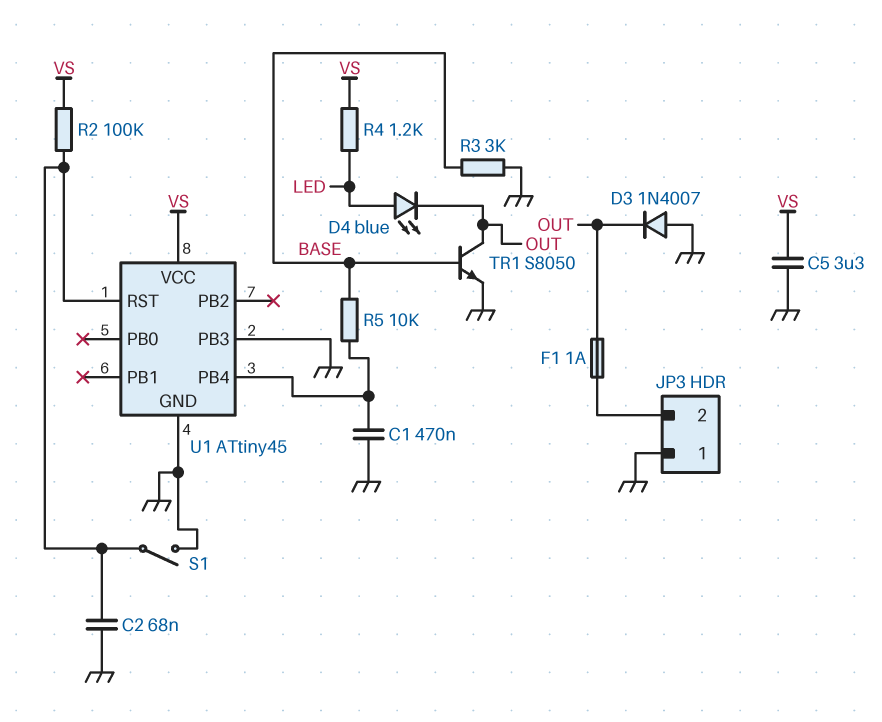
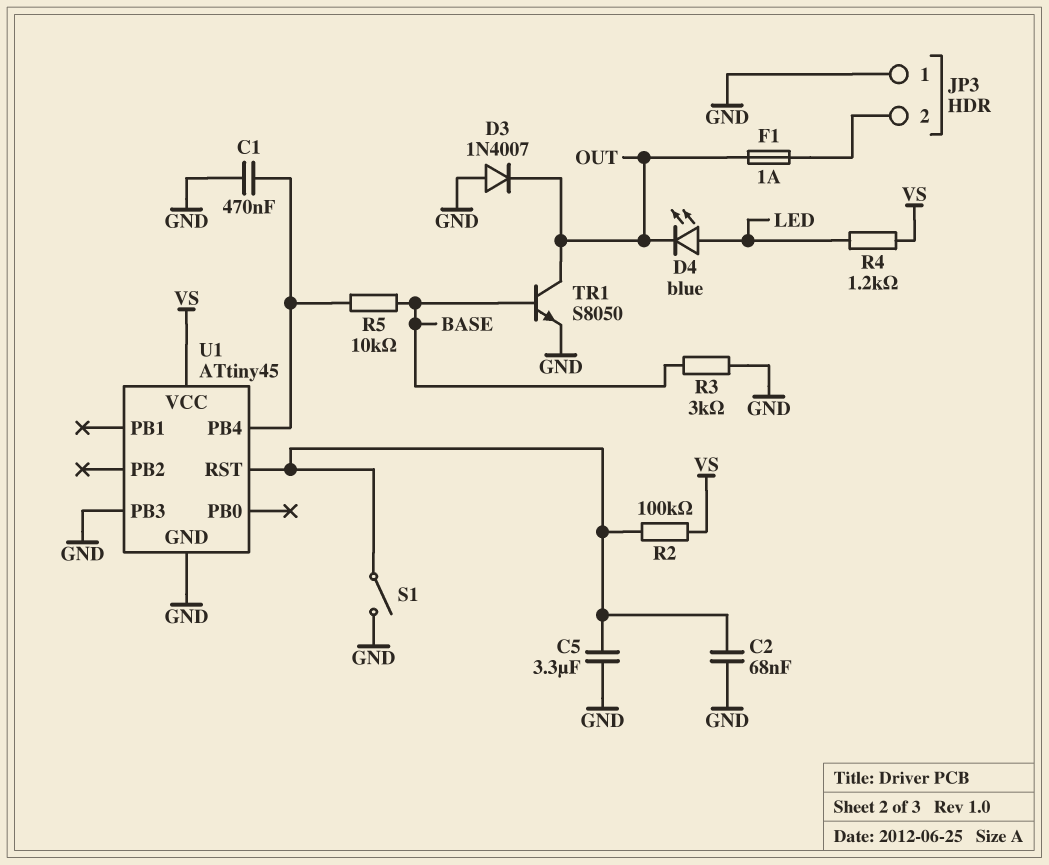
C5: 3.3uF (GND, VS) -> 3.3uF (GND, U1/RST)

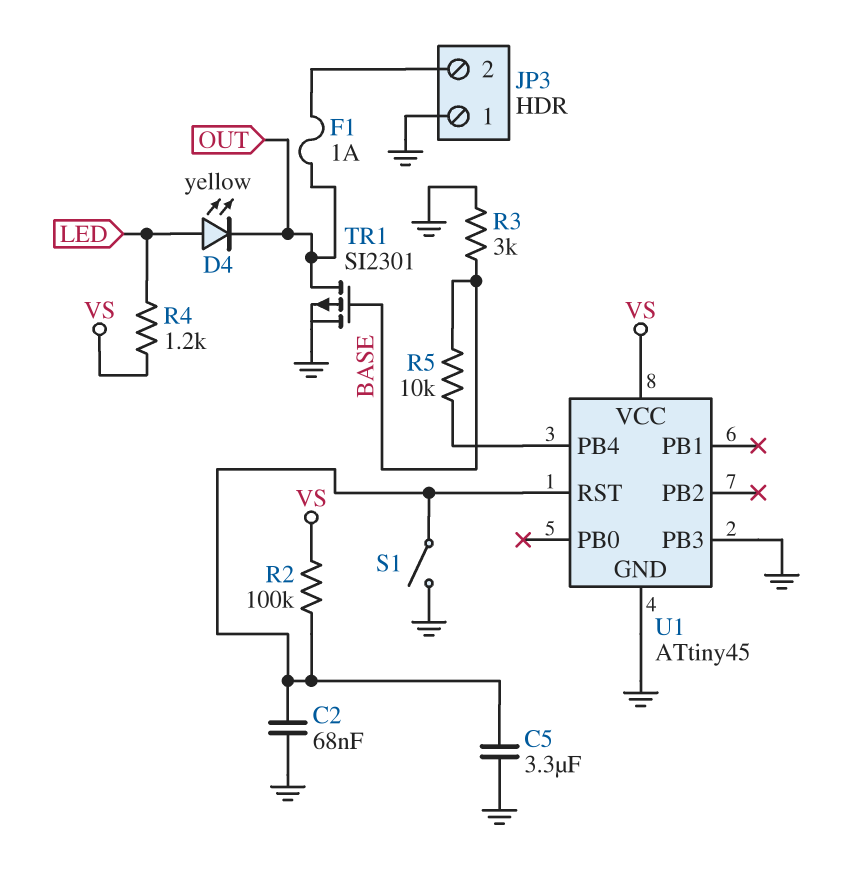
C1: 470nF (GND, U1/PB4) -> none
D3: diode 1N4007 (A GND, K OUT) -> none
D4: LED blue (A LED, K OUT) -> LED yellow (A LED, K OUT)
TR1: NPN S8050 (B BASE, C OUT, E GND) -> PMOS SI2301 (G BASE, D OUT, S GND)

